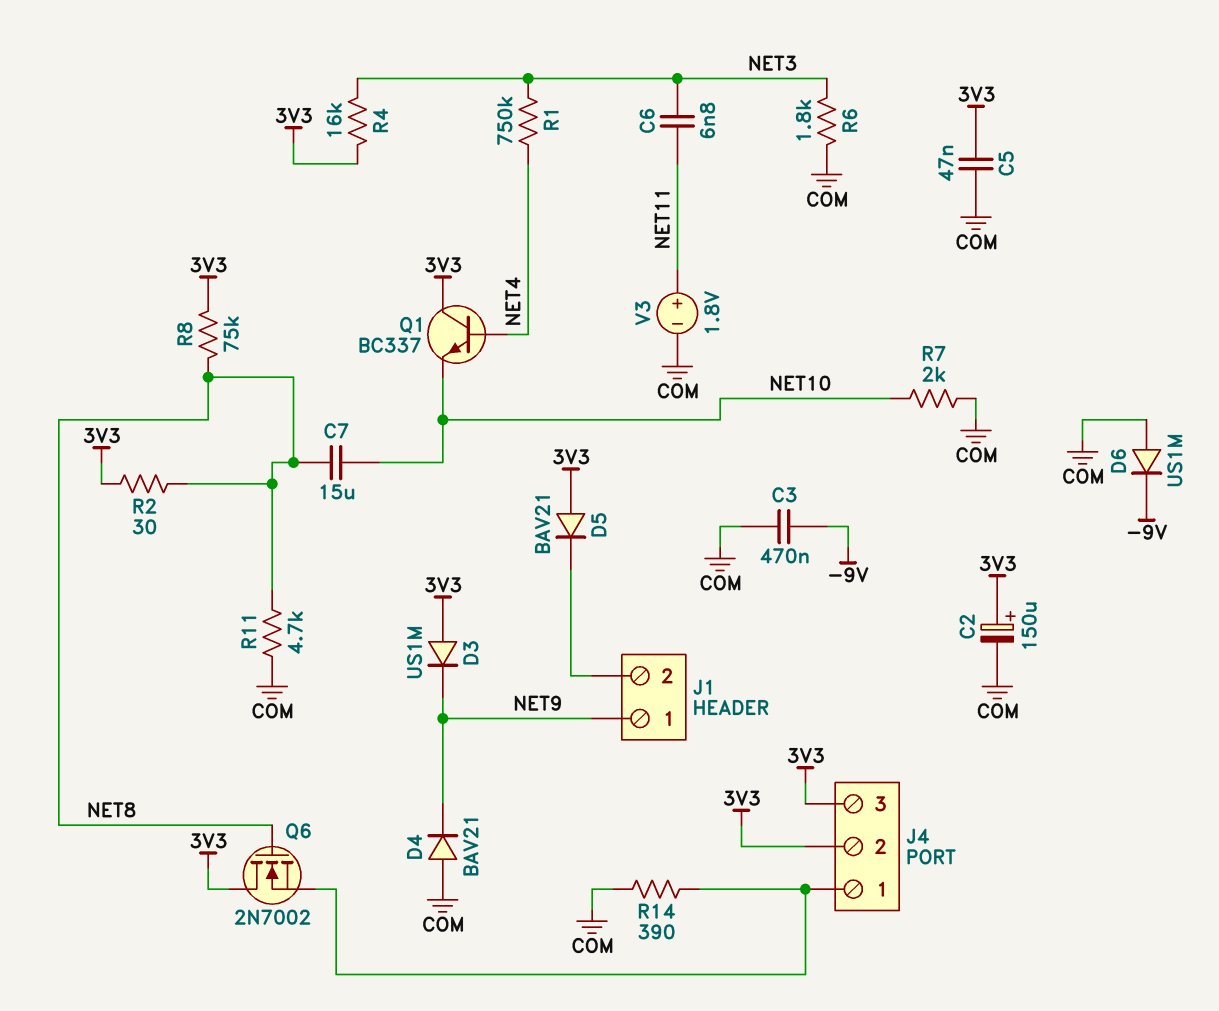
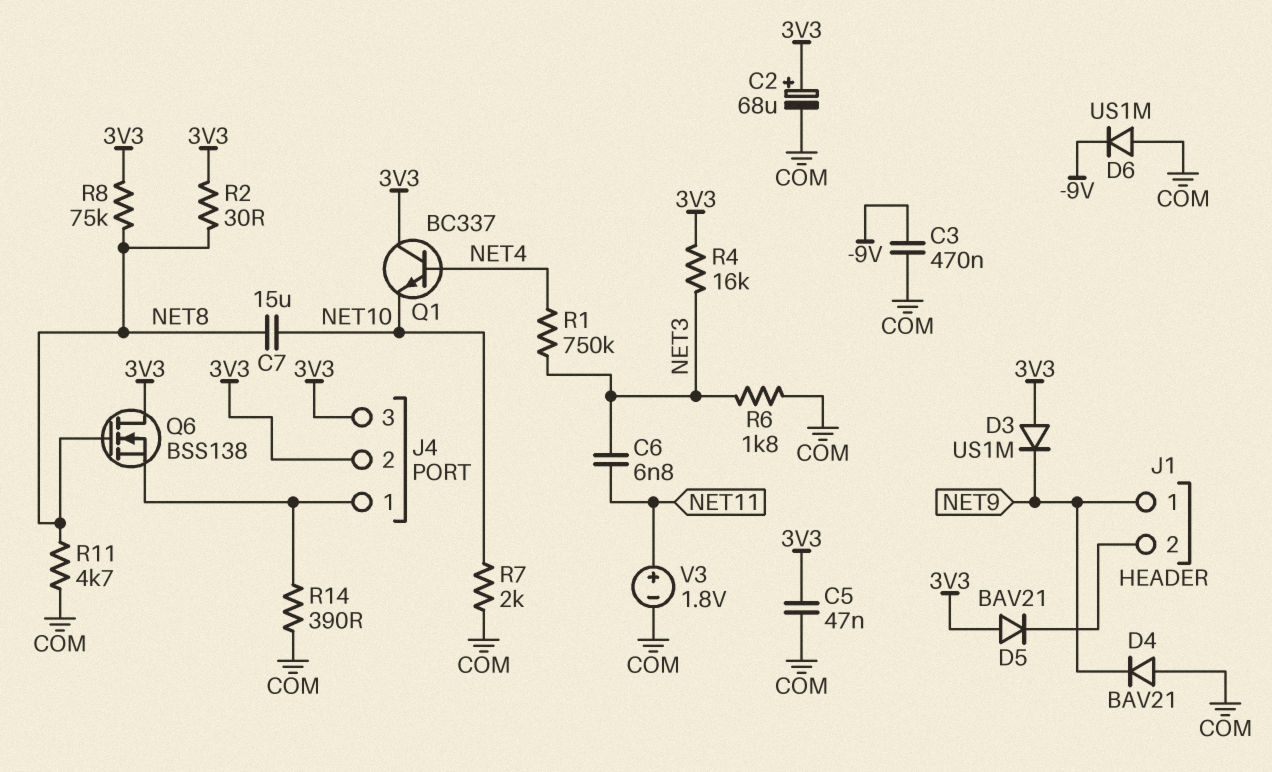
C2: 150uF (plus 3V3, minus COM) -> 68uF (plus 3V3, minus COM)
Q6: NMOS 2N7002 (G NET8, D 3V3, S J4/1) -> NMOS BSS138 (G NET8, D 3V3, S J4/1)

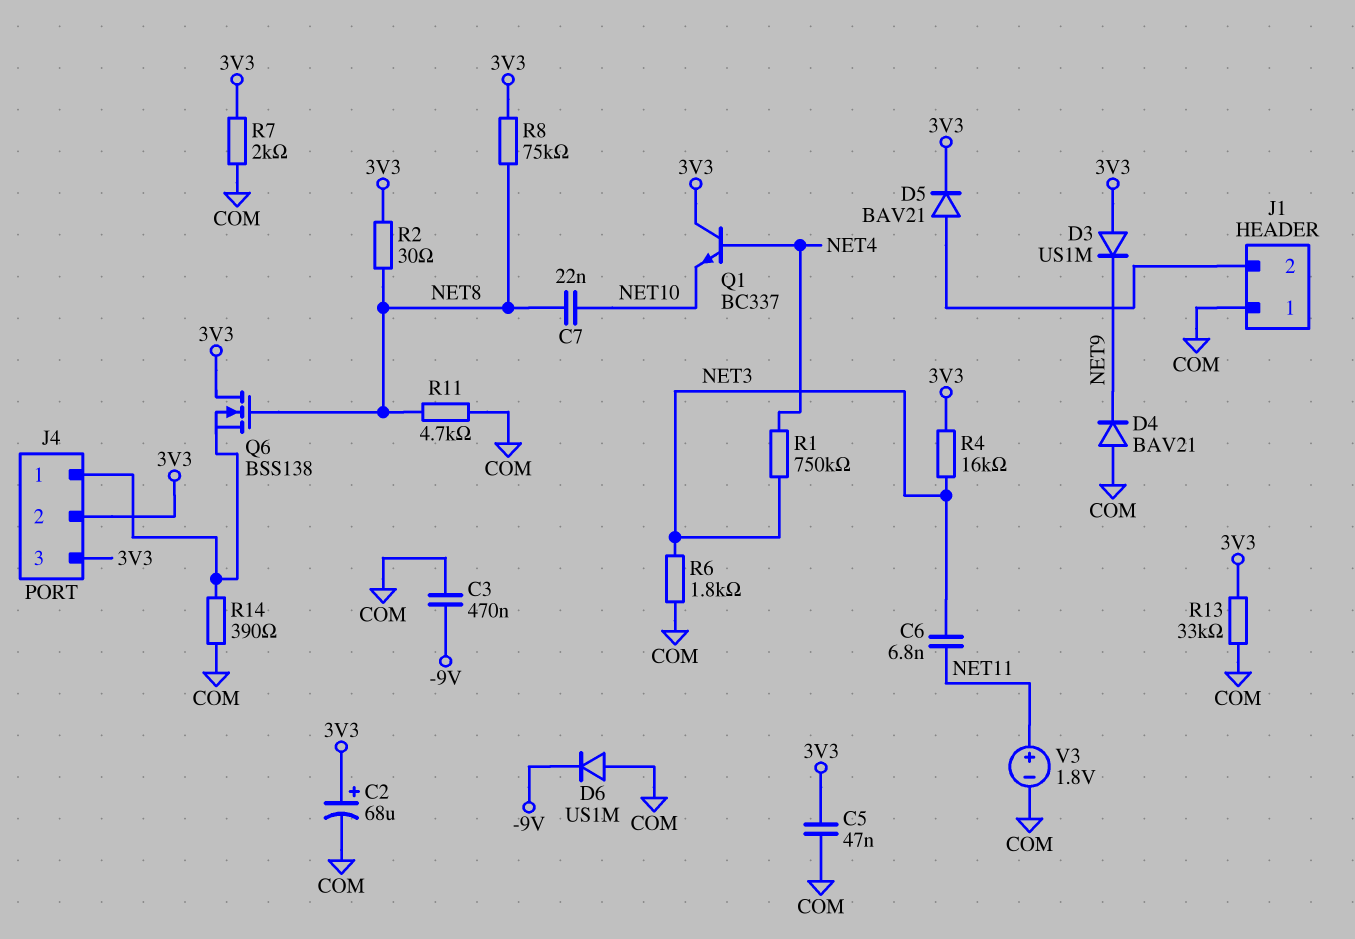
C7: 15uF (NET8, NET10) -> 22nF (NET8, NET10)
D5: diode BAV21 (A 3V3, K J1/2) -> diode BAV21 (A J1/2, K 3V3)
J1 pin 1: NET9 -> COM
R7: 2k (COM, NET10) -> 2k (3V3, COM)
R13: none -> 33k (3V3, COM)

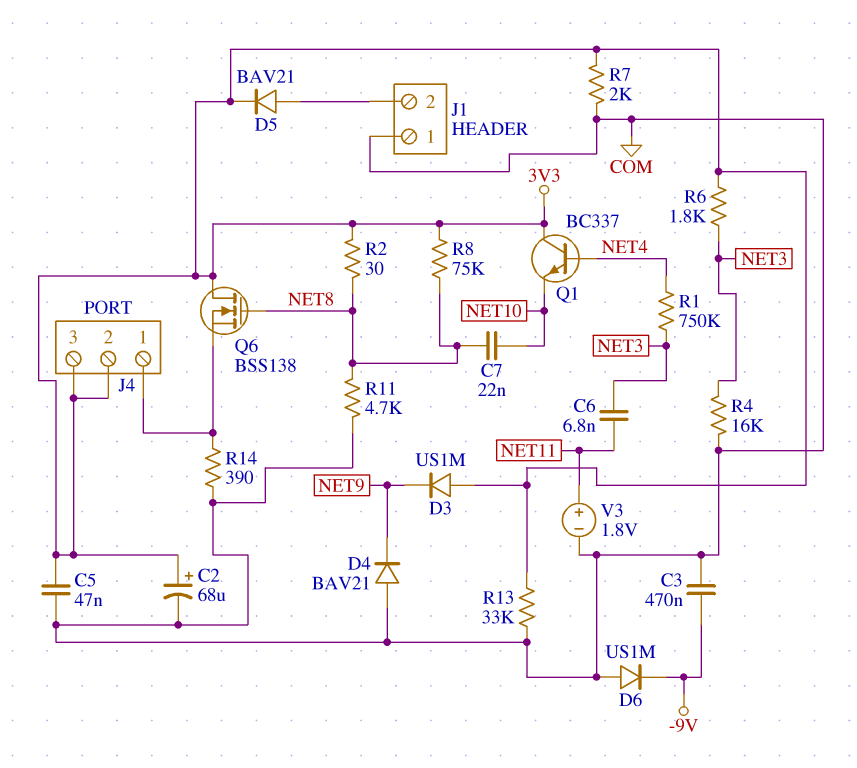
R4: 16k (3V3, NET3) -> 16k (COM, NET3)
R6: 1.8k (COM, NET3) -> 1.8k (3V3, NET3)

